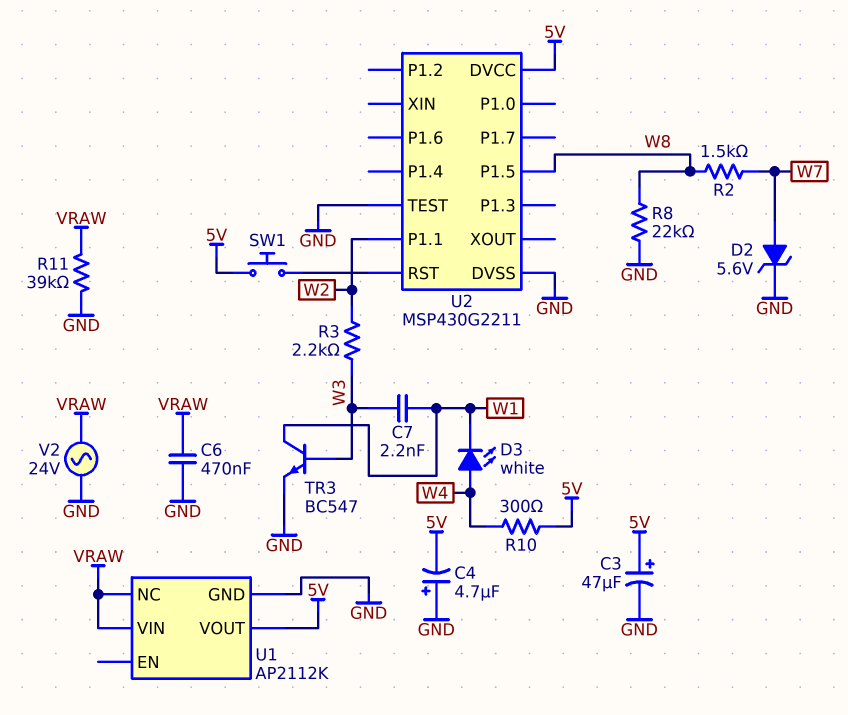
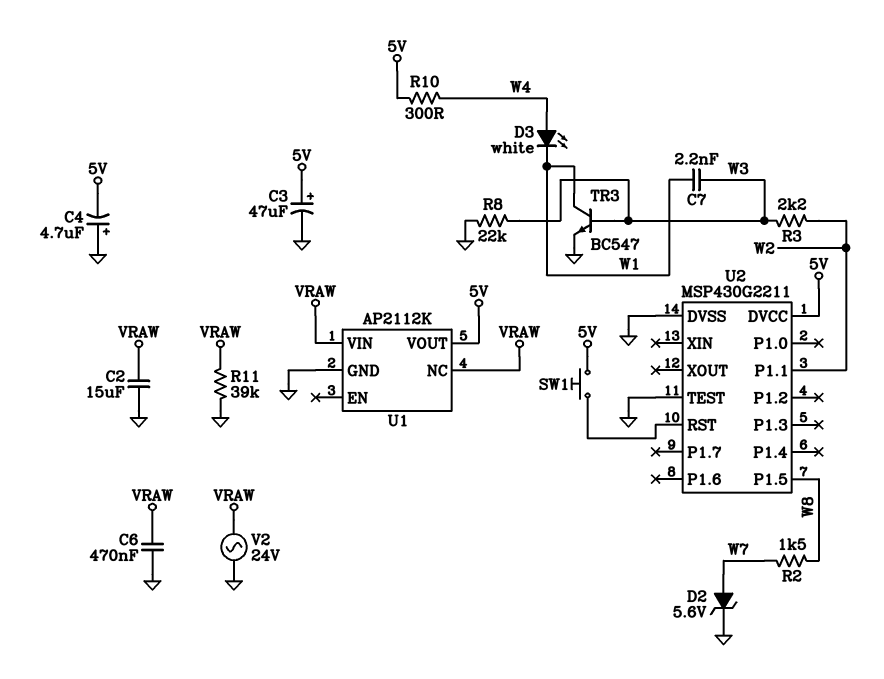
C2: none -> 15uF (GND, VRAW)
R8: 22k (GND, W8) -> 22k (GND, W3)

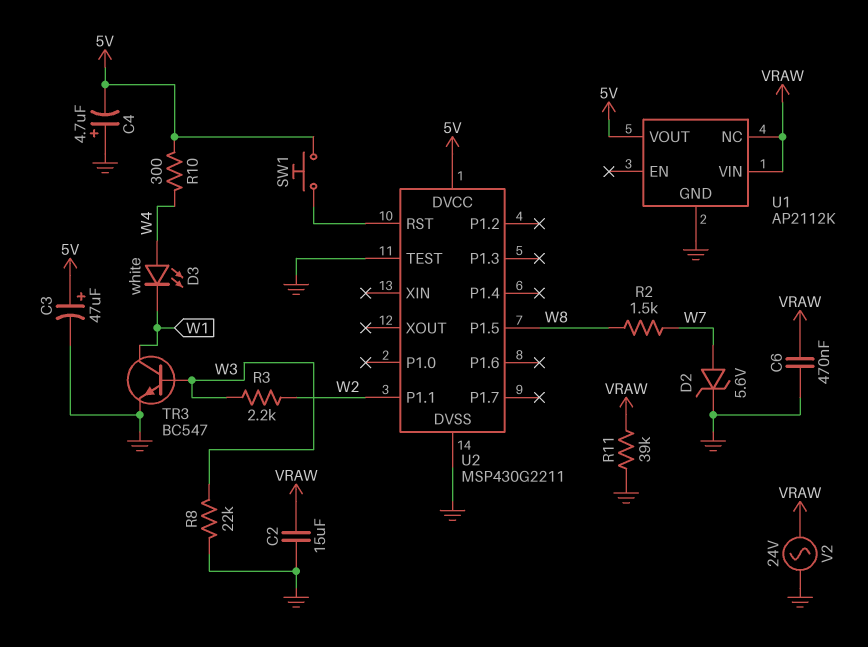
C7: 2.2nF (W1, W3) -> none

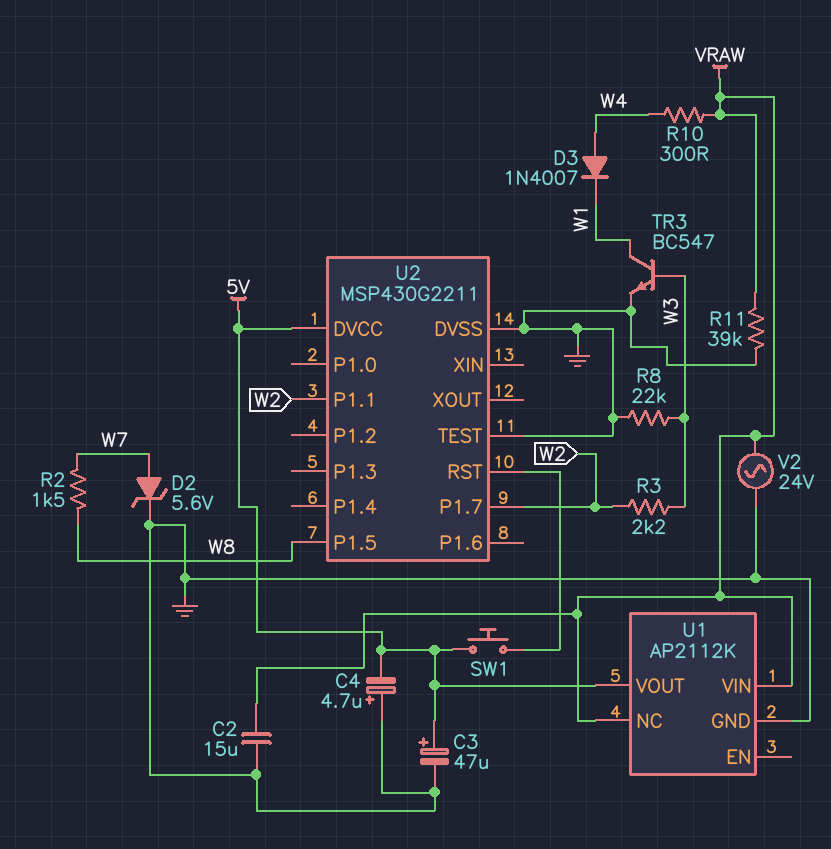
C6: 470nF (GND, VRAW) -> none
D3: LED white (A W4, K W1) -> diode 1N4007 (A W4, K W1)
R10: 300 (5V, W4) -> 300 (VRAW, W4)
U2 pin P1.7: none -> W2

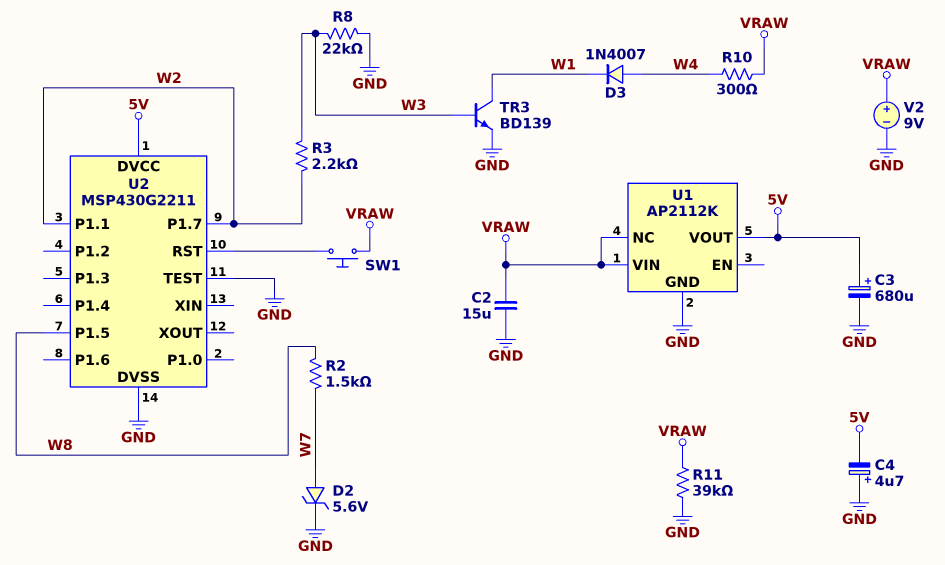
C3: 47uF (plus 5V, minus GND) -> 680uF (plus 5V, minus GND)
SW1: button (5V, U2/RST) -> button (U2/RST, VRAW)
TR3: NPN BC547 (B W3, C W1, E GND) -> NPN BD139 (B W3, C W1, E GND)
V2: AC 24V (GND, VRAW) -> 9V (plus VRAW, minus GND)

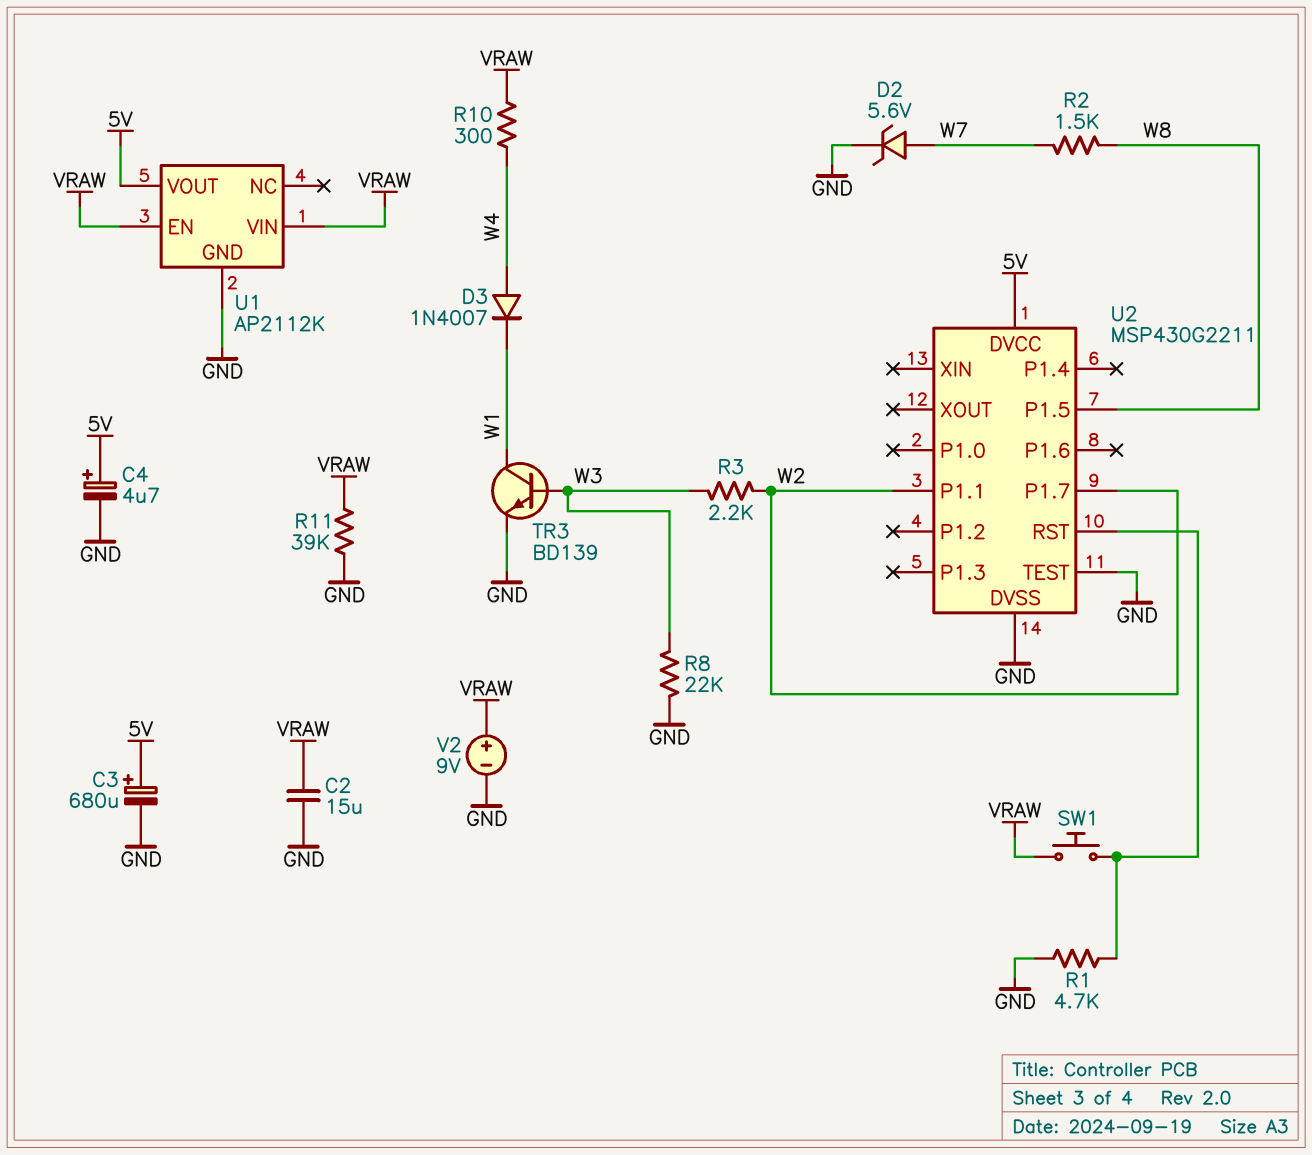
C4: 4.7uF (plus GND, minus 5V) -> 4.7uF (plus 5V, minus GND)
R1: none -> 4.7k (GND, U2/RST)
U1 pin EN: none -> VRAW
U1 pin NC: VRAW -> none

